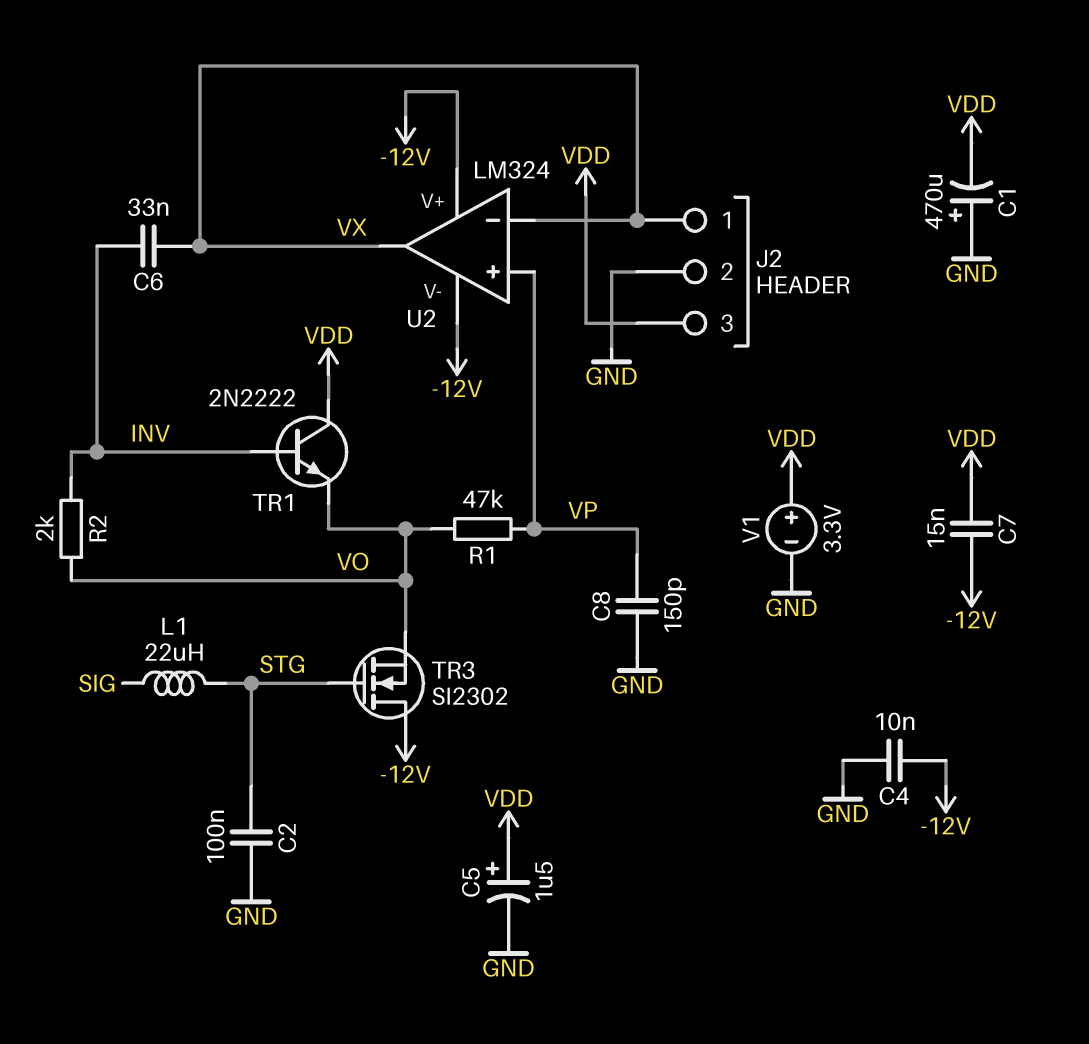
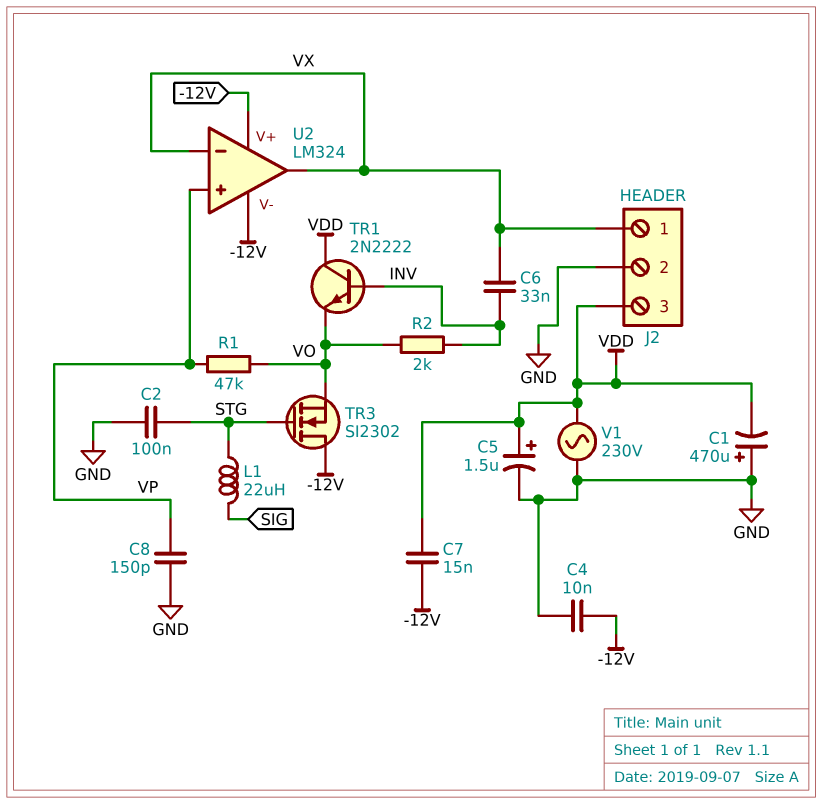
V1: 3.3V (plus VDD, minus GND) -> AC 230V (GND, VDD)

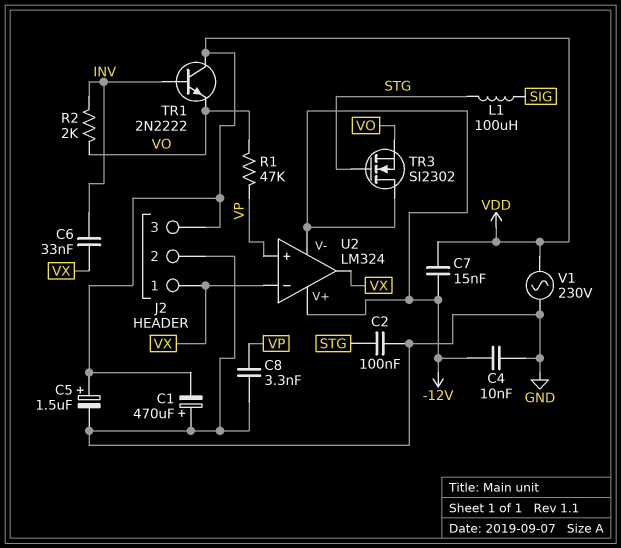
C8: 150pF (GND, VP) -> 3.3nF (GND, VP)
L1: 22uH (SIG, STG) -> 100uH (SIG, STG)

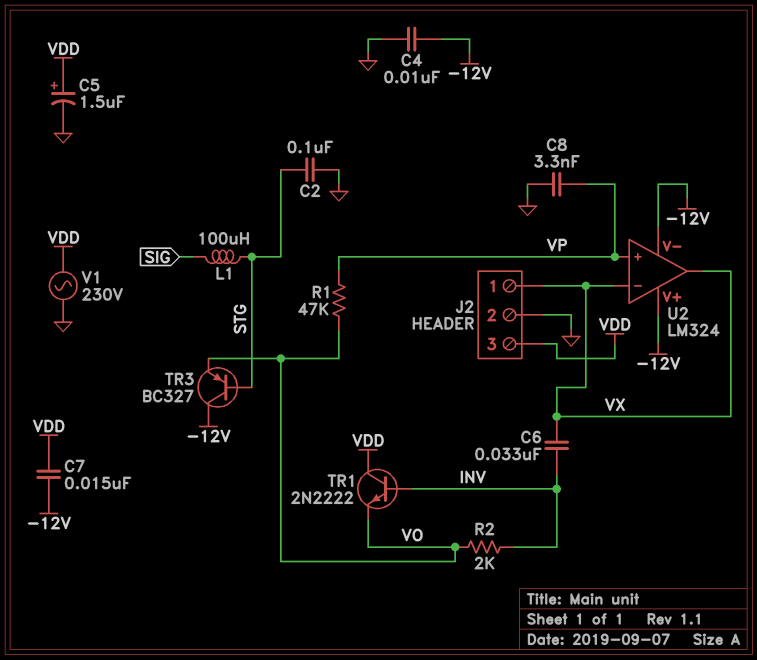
C1: 470uF (plus GND, minus VDD) -> none
TR3: NMOS SI2302 (G STG, D -12V, S VO) -> PNP BC327 (B STG, C -12V, E VO)

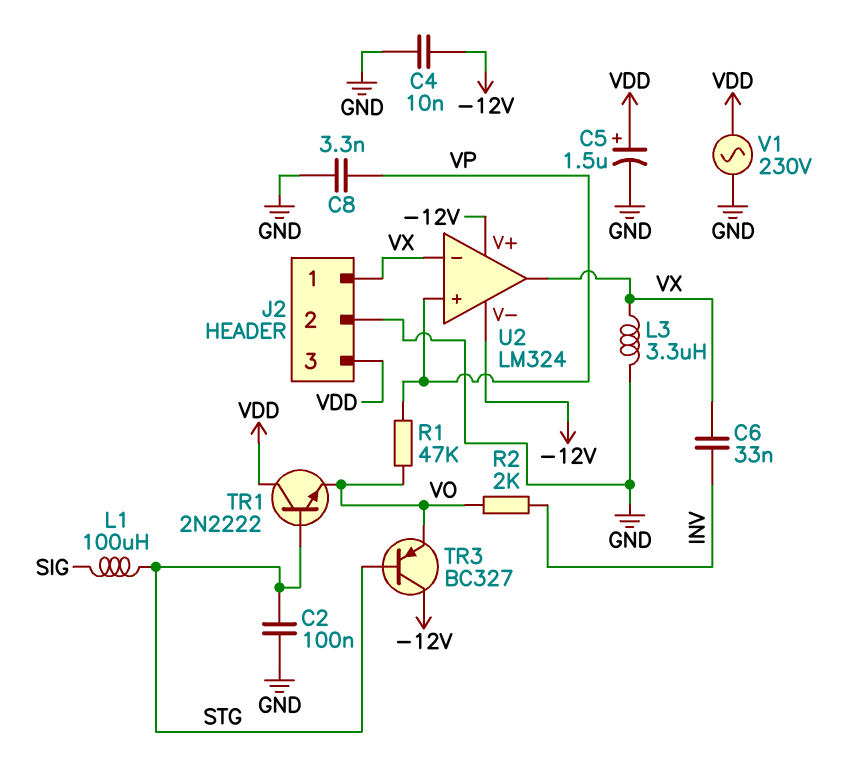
C7: 15nF (-12V, VDD) -> none
L3: none -> 3.3uH (GND, VX)
TR1: NPN 2N2222 (B INV, C VDD, E VO) -> NPN 2N2222 (B STG, C VDD, E VO)

